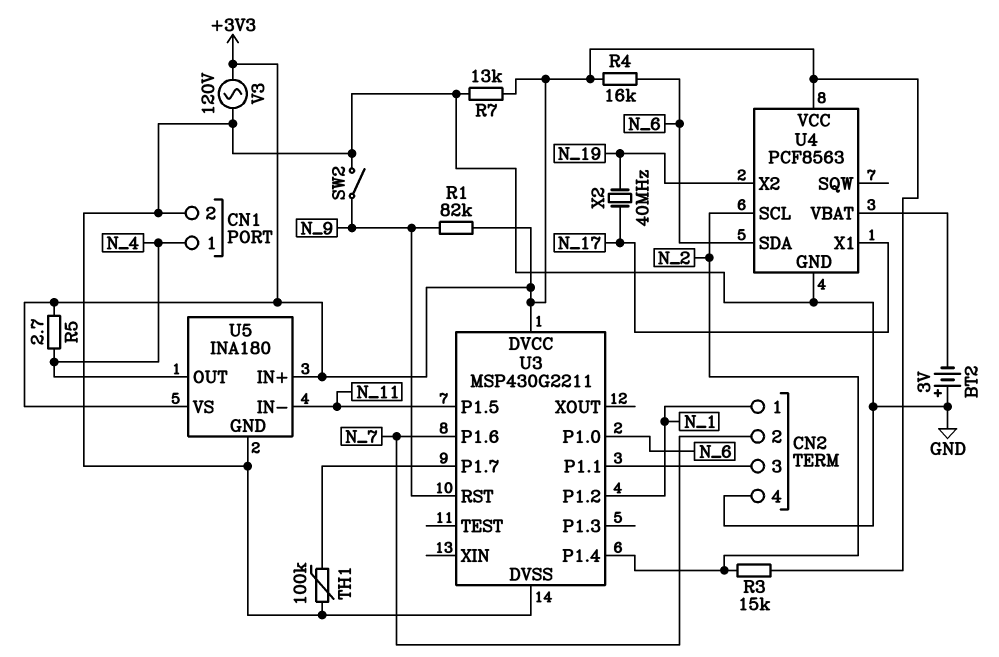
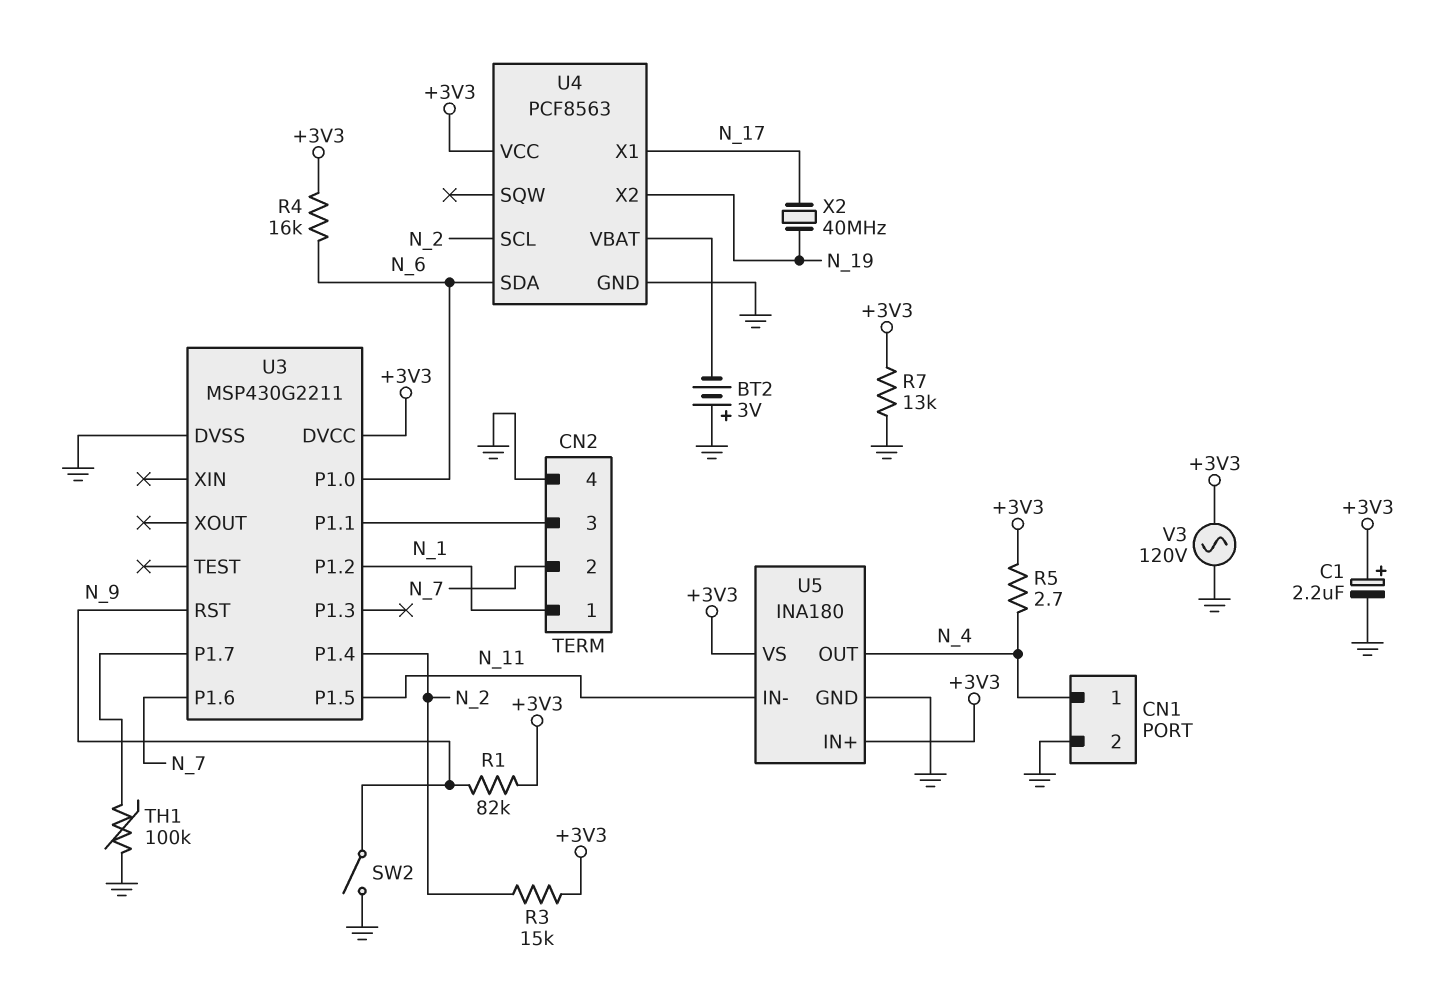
C1: none -> 2.2uF (plus +3V3, minus GND)

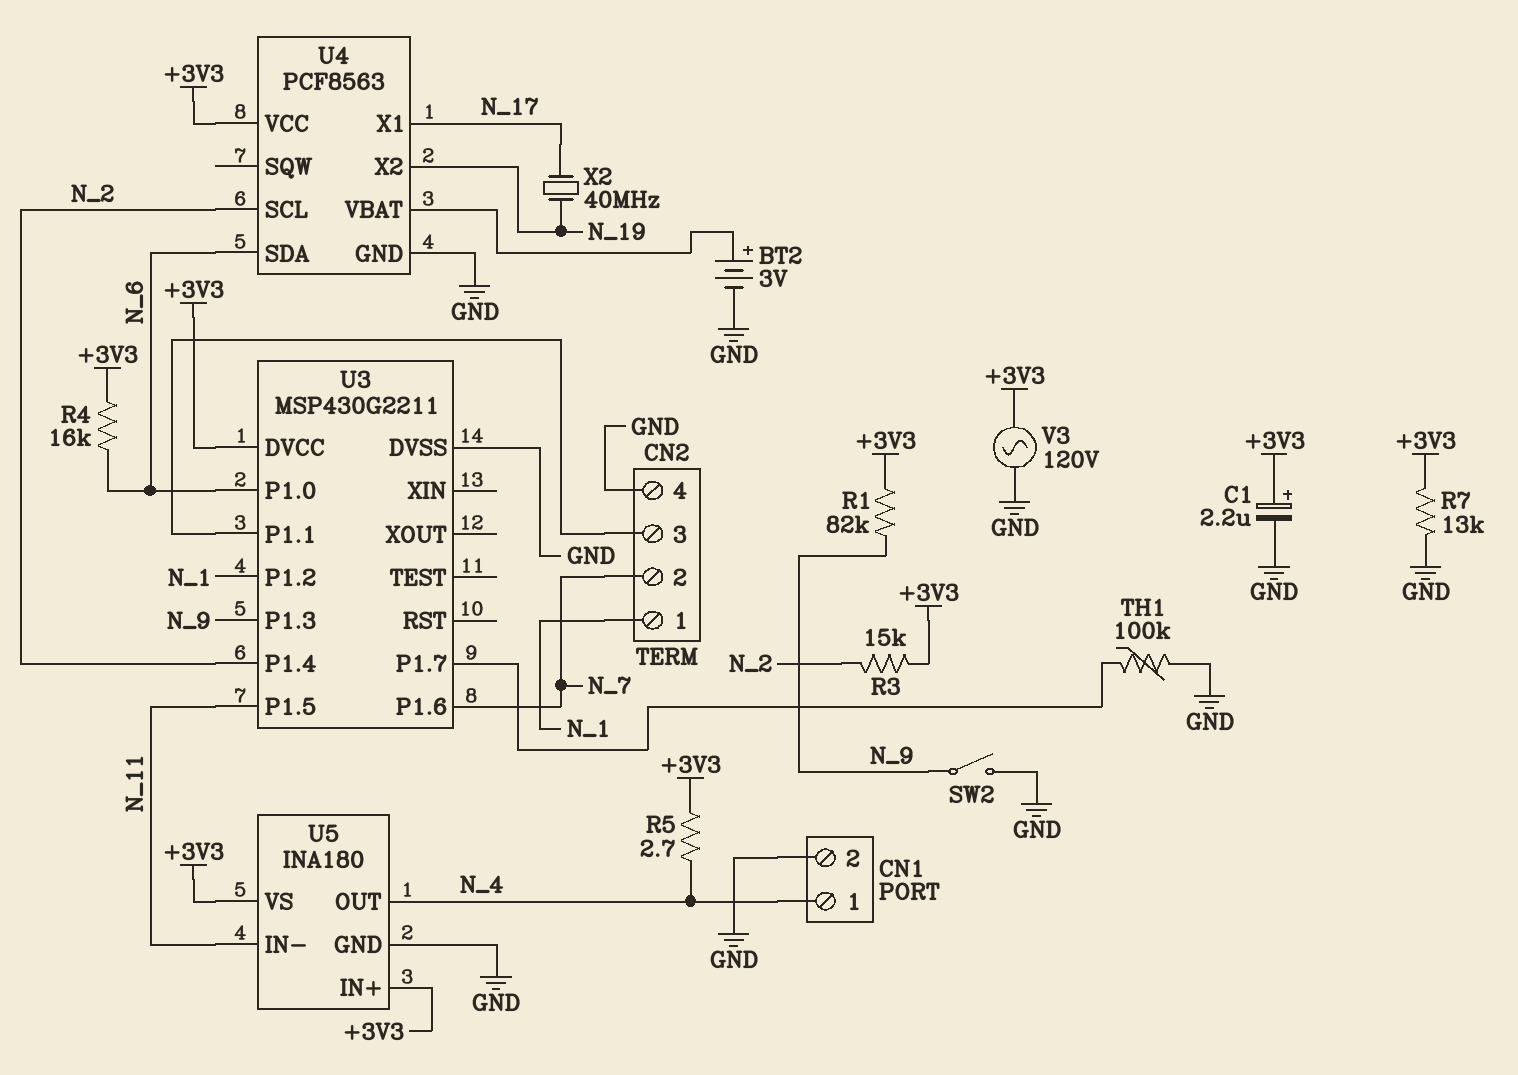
BT2: 3V (plus GND, minus U4/VBAT) -> 3V (plus U4/VBAT, minus GND)
U3 pin P1.3: none -> N_9
U3 pin RST: N_9 -> none

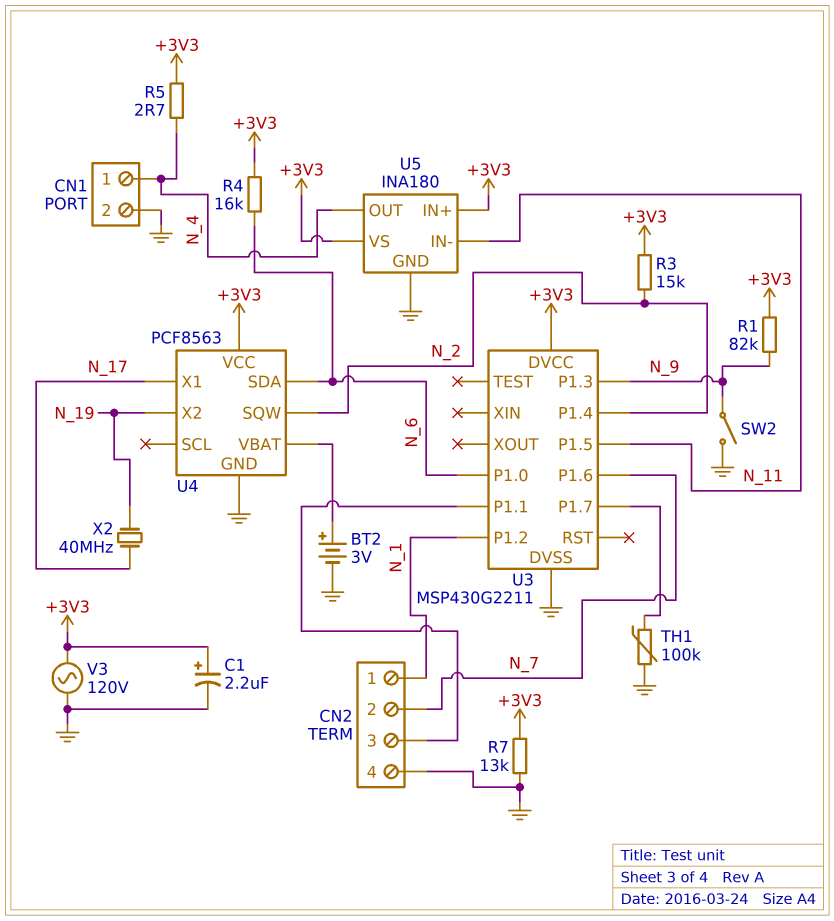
U4 pin SCL: N_2 -> none
U4 pin SQW: none -> N_2

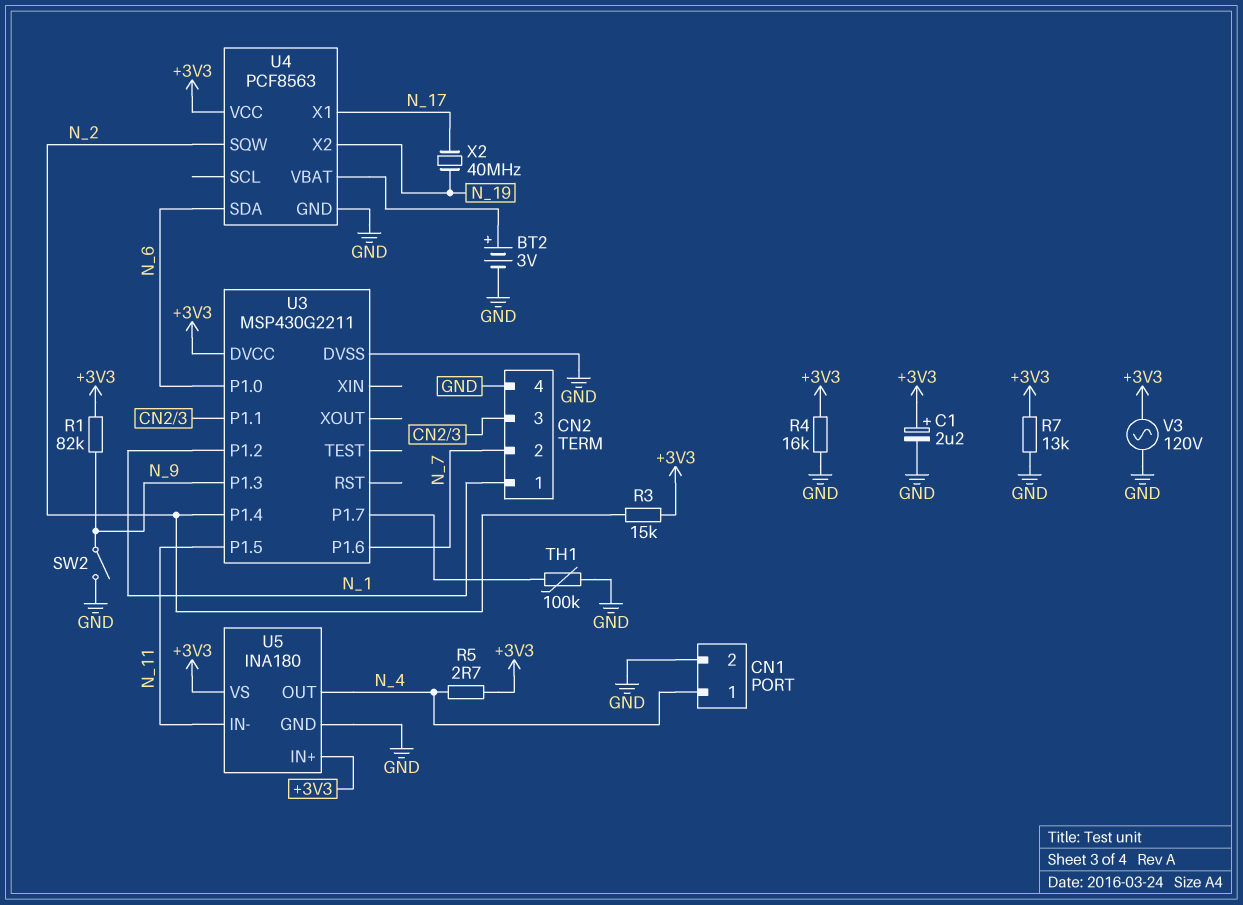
R4: 16k (+3V3, N_6) -> 16k (+3V3, GND)

